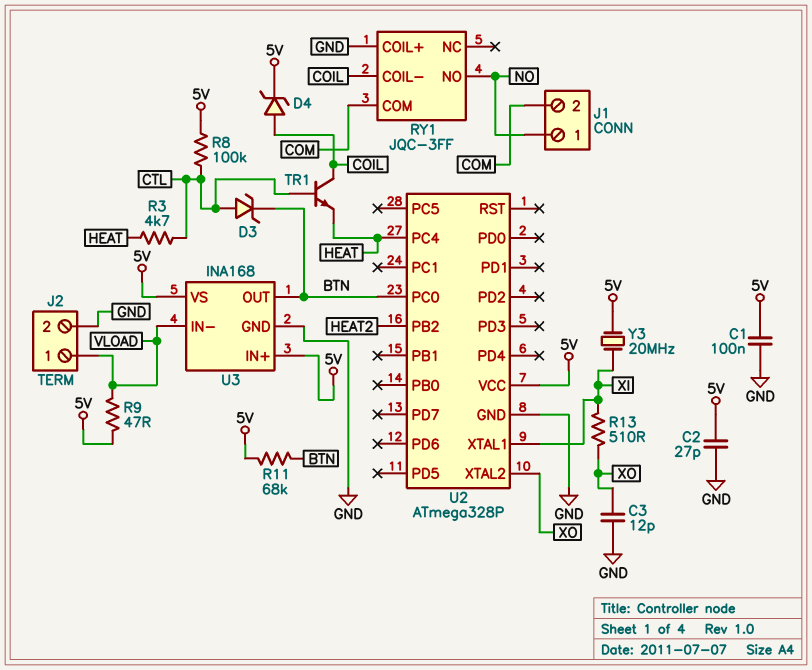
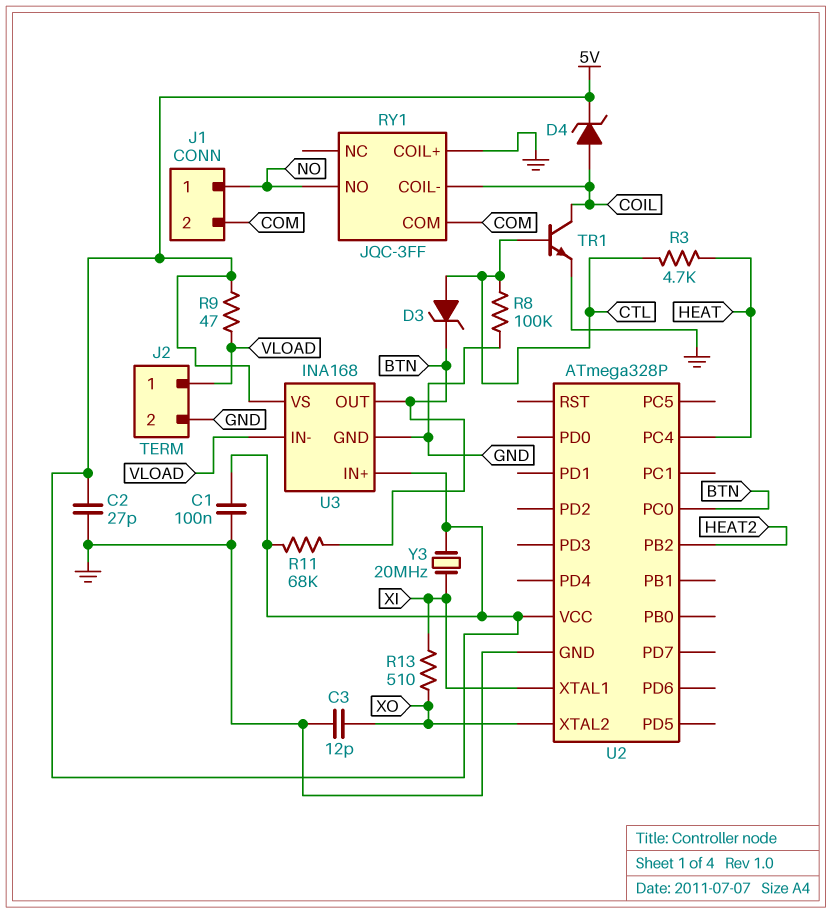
R8: 100k (5V, CTL) -> 100k (CTL, GND)
TR1: NPN (B CTL, C COIL, E HEAT) -> NPN (B CTL, C COIL, E GND)

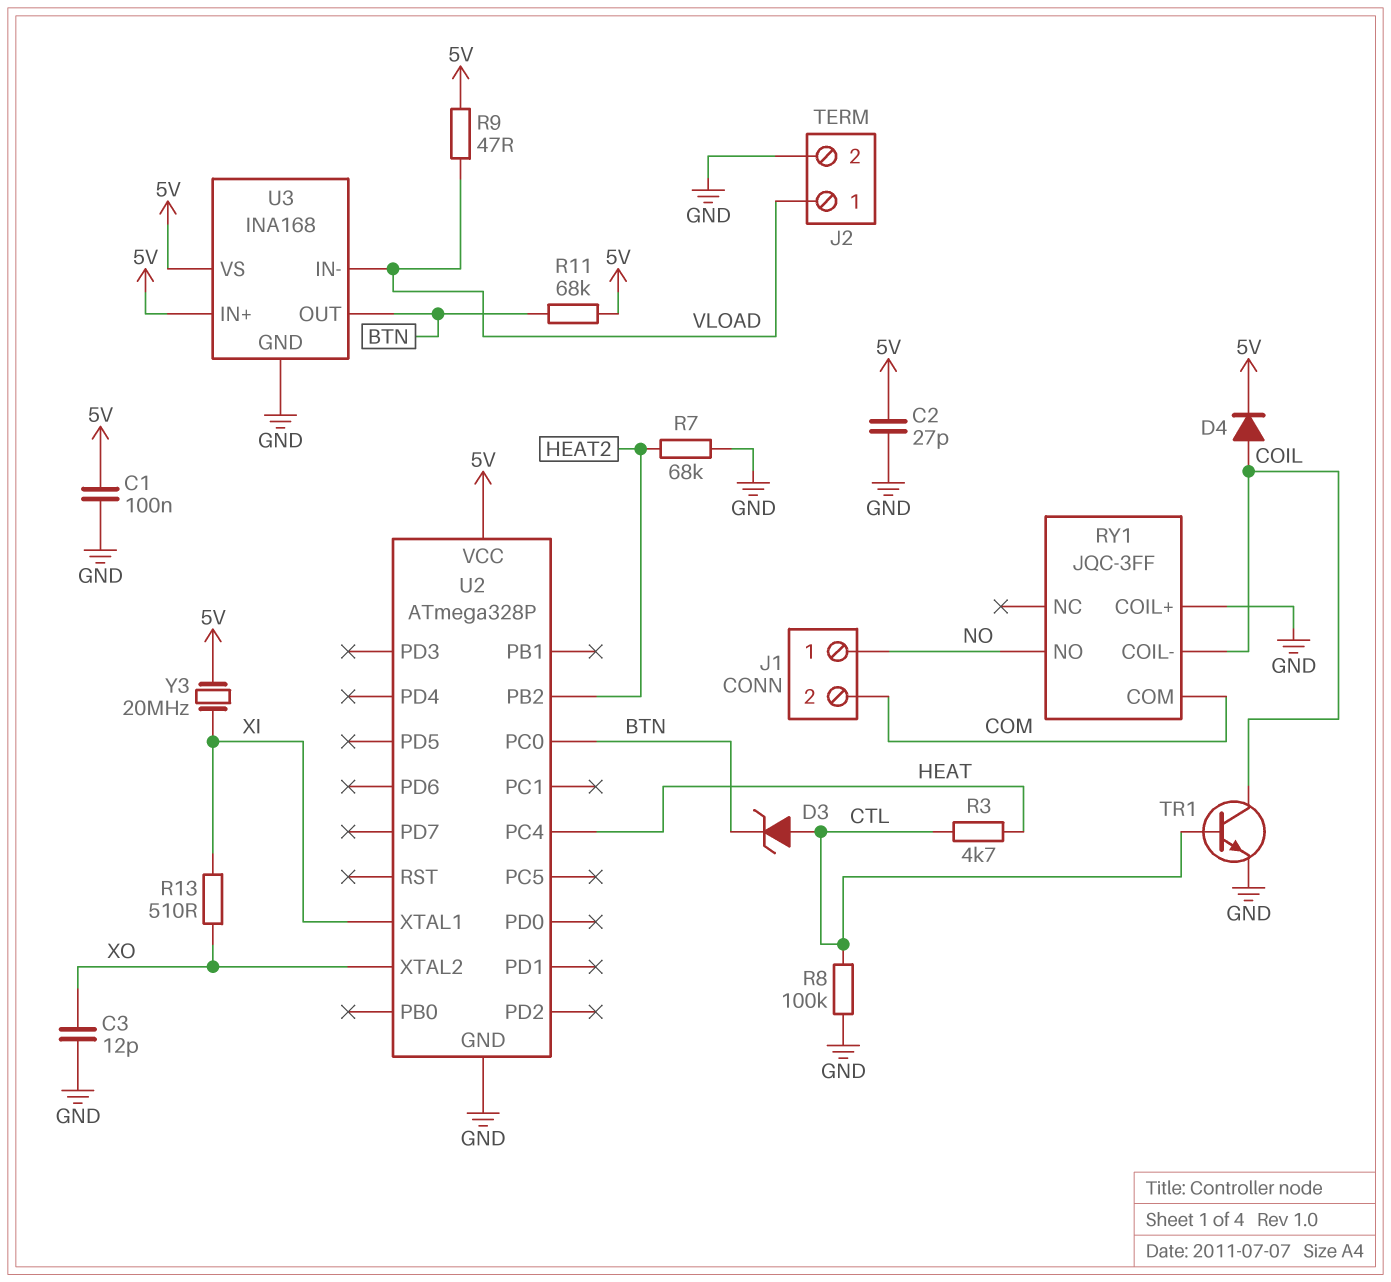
D4: zener (A COIL, K 5V) -> diode (A COIL, K 5V)
R7: none -> 68k (GND, HEAT2)

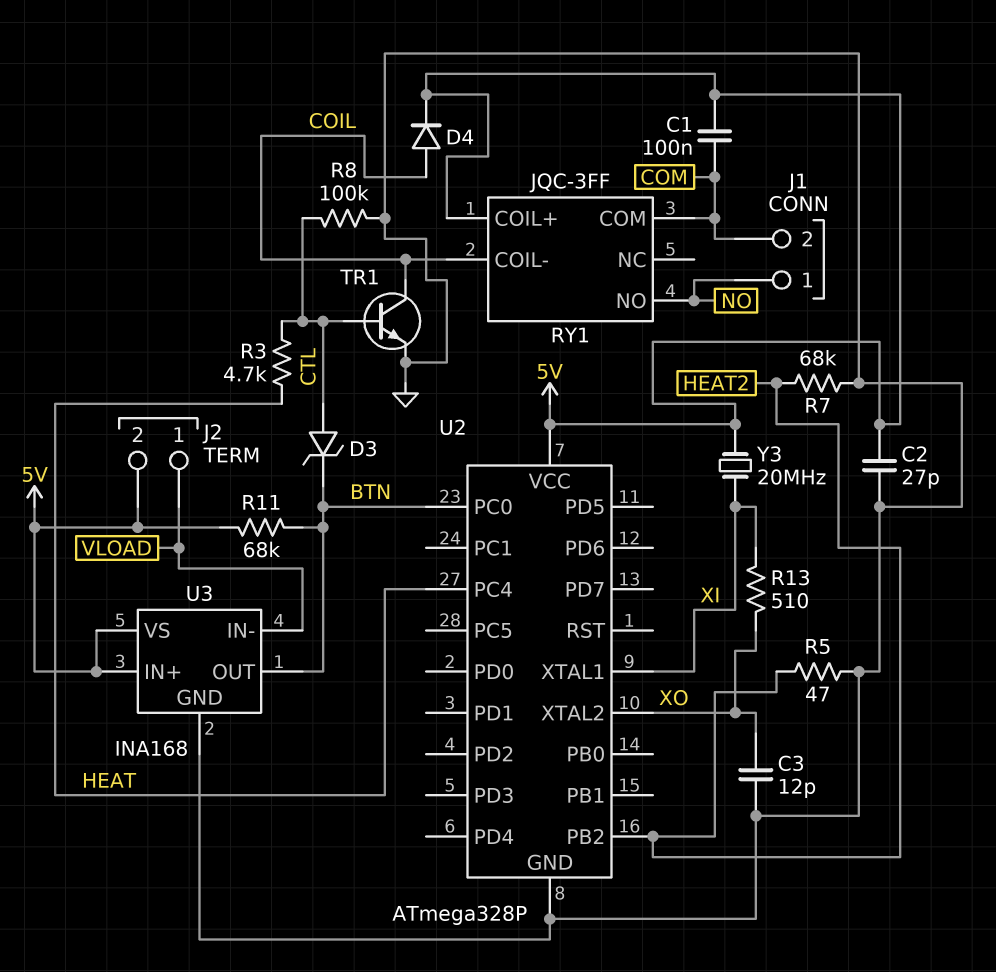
C1: 100nF (5V, GND) -> 100nF (5V, COM)
J2 pin 2: GND -> 5V
R5: none -> 47 (GND, HEAT2)
R9: 47 (5V, VLOAD) -> none
RY1 pin COIL+: GND -> 5V

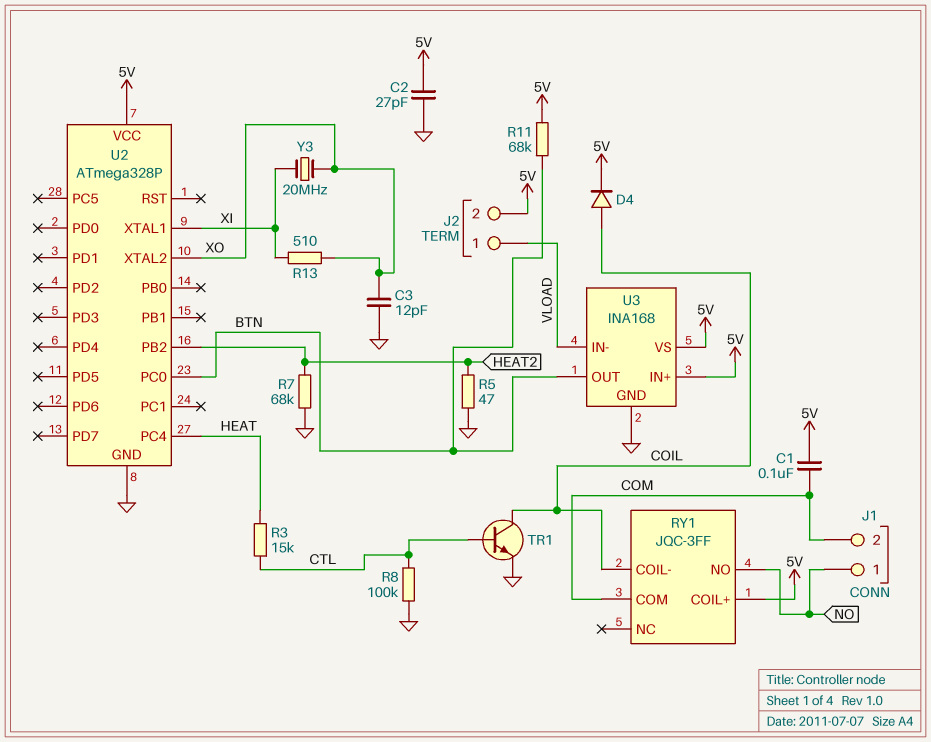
D3: zener (A CTL, K BTN) -> none
R3: 4.7k (CTL, HEAT) -> 15k (CTL, HEAT)
Y3: 20MHz (5V, XI) -> 20MHz (XI, XO)

